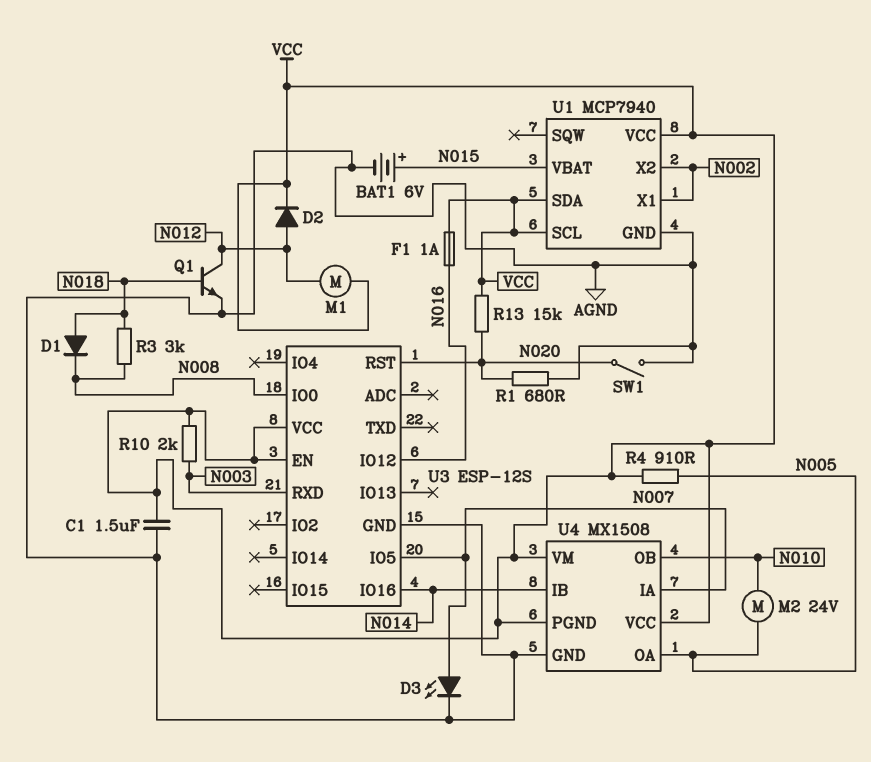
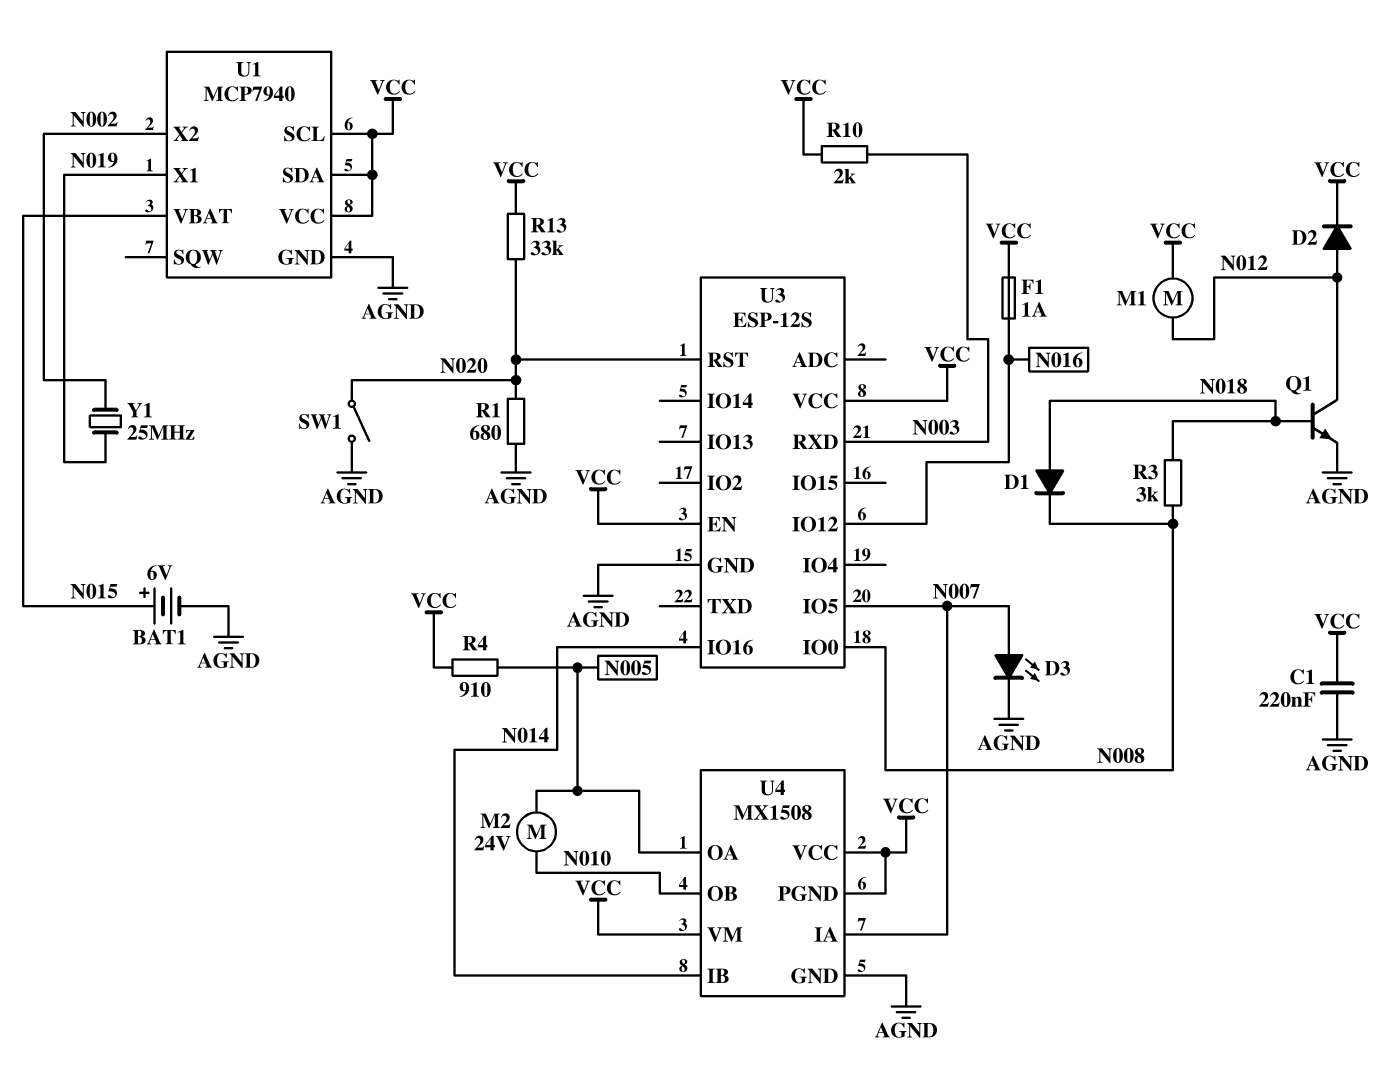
C1: 1.5uF (AGND, VCC) -> 220nF (AGND, VCC)
R13: 15k (N020, VCC) -> 33k (N020, VCC)
U1 pin X1: N002 -> N019
Y1: none -> 25MHz (N002, N019)

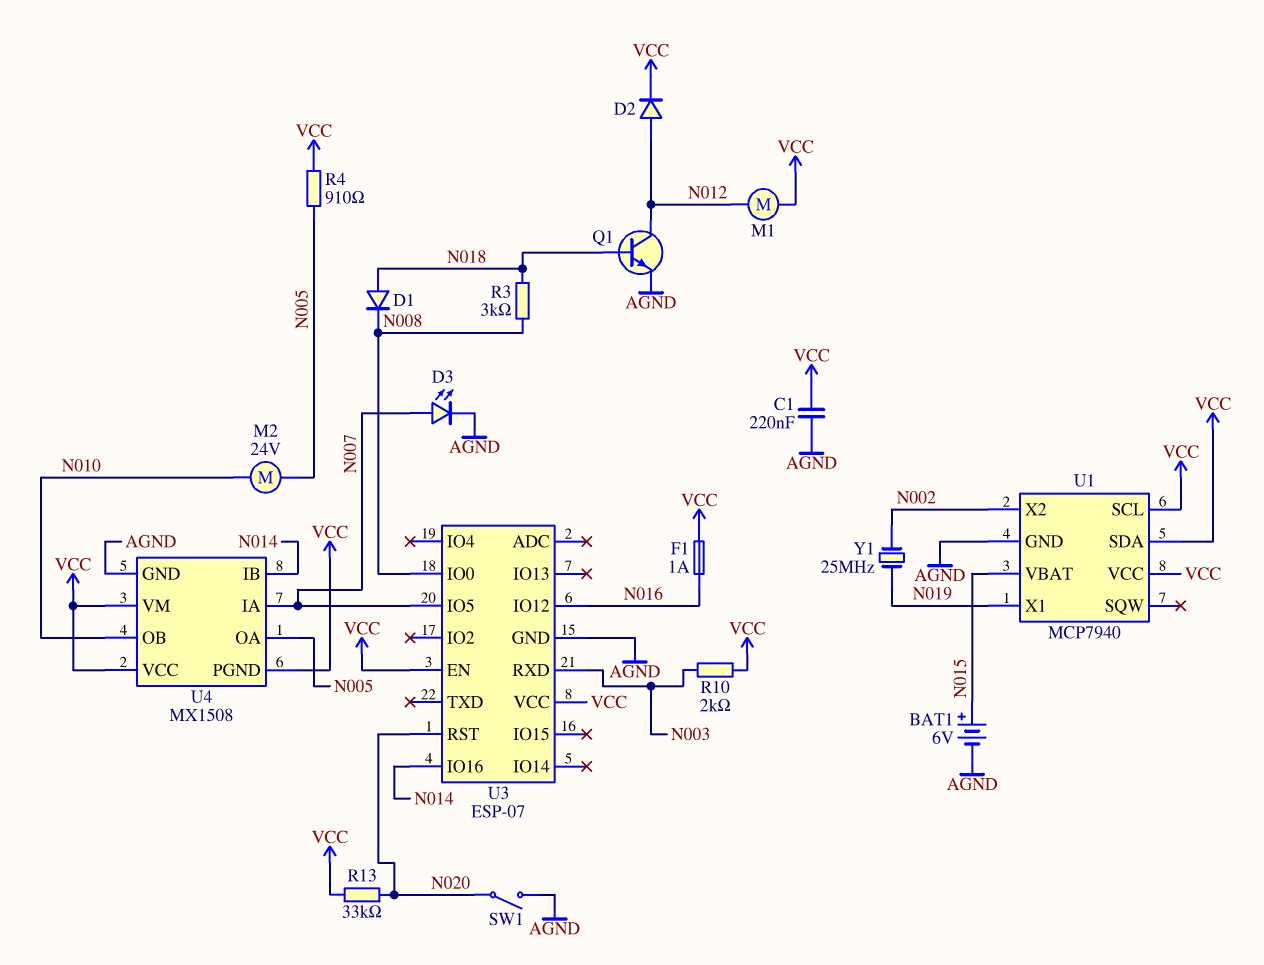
R1: 680 (AGND, N020) -> none
U3: ESP-12S -> ESP-07

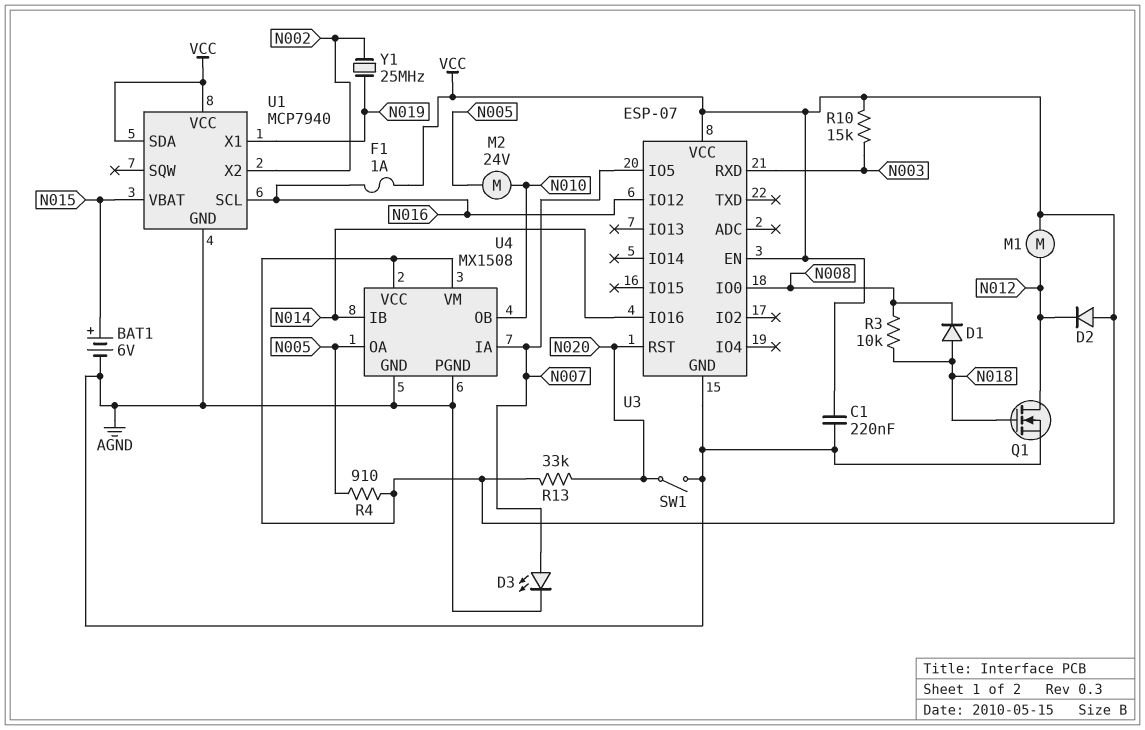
D2: diode (A N012, K VCC) -> diode (A VCC, K N012)
Q1: NPN (B N018, C N012, E AGND) -> NMOS (G N018, D N012, S AGND)
R3: 3k (N008, N018) -> 10k (N008, N018)
R10: 2k (N003, VCC) -> 15k (N003, VCC)
U1 pin SCL: VCC -> N016
U4 pin PGND: VCC -> AGND

